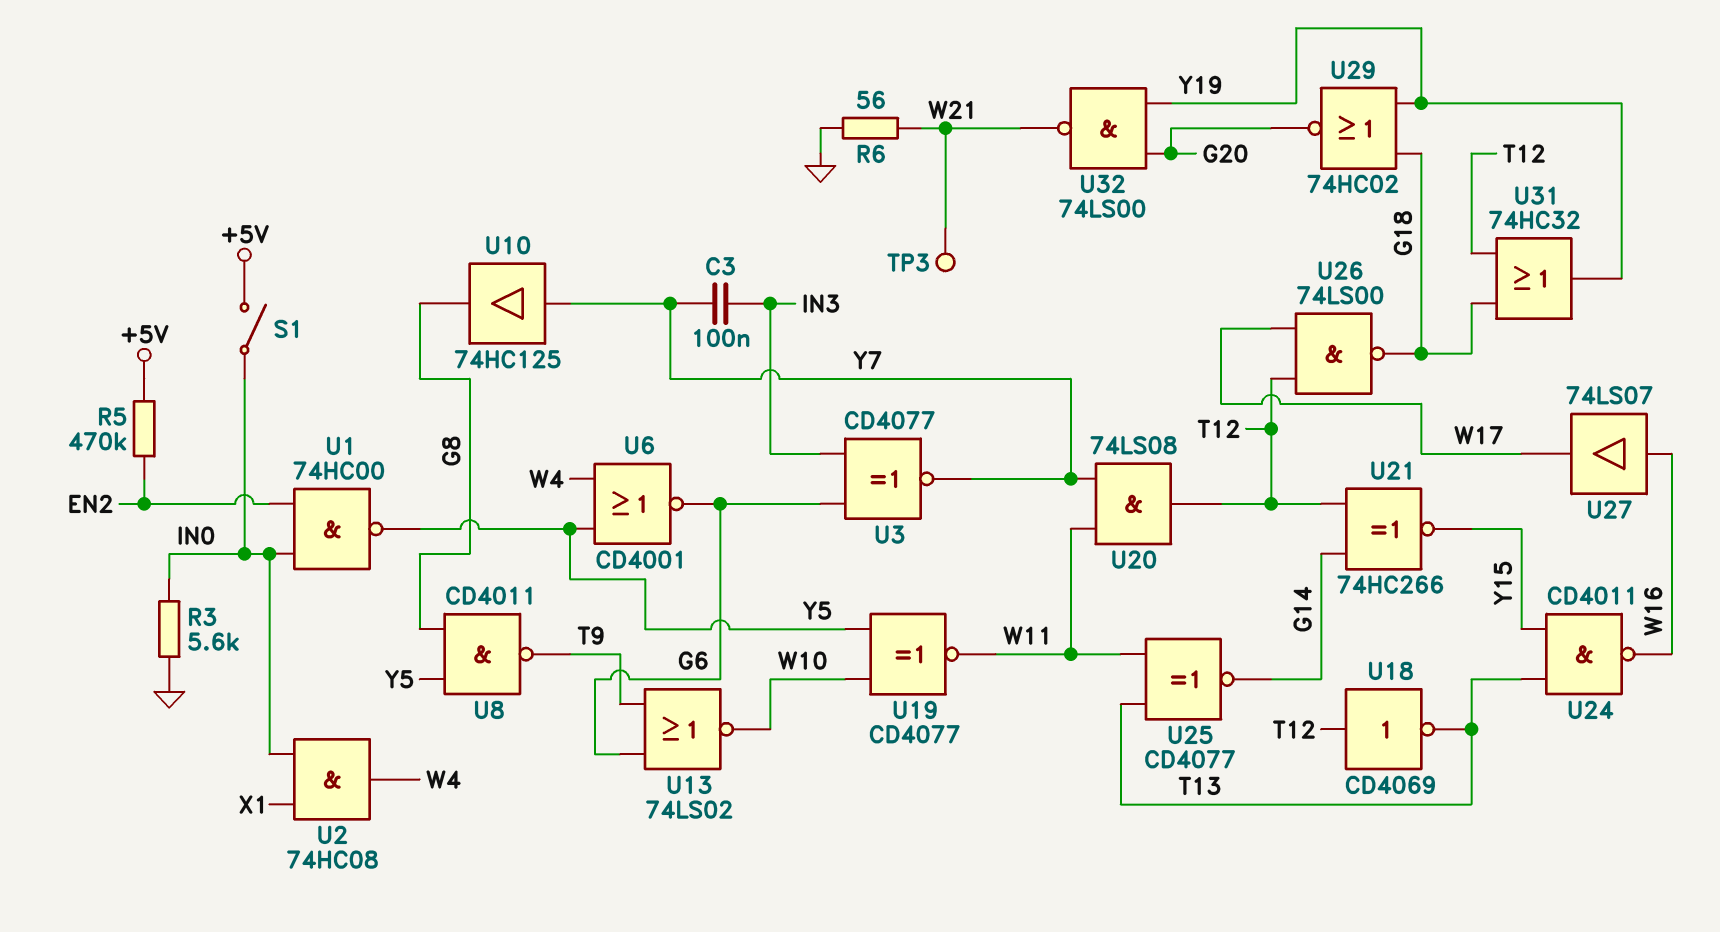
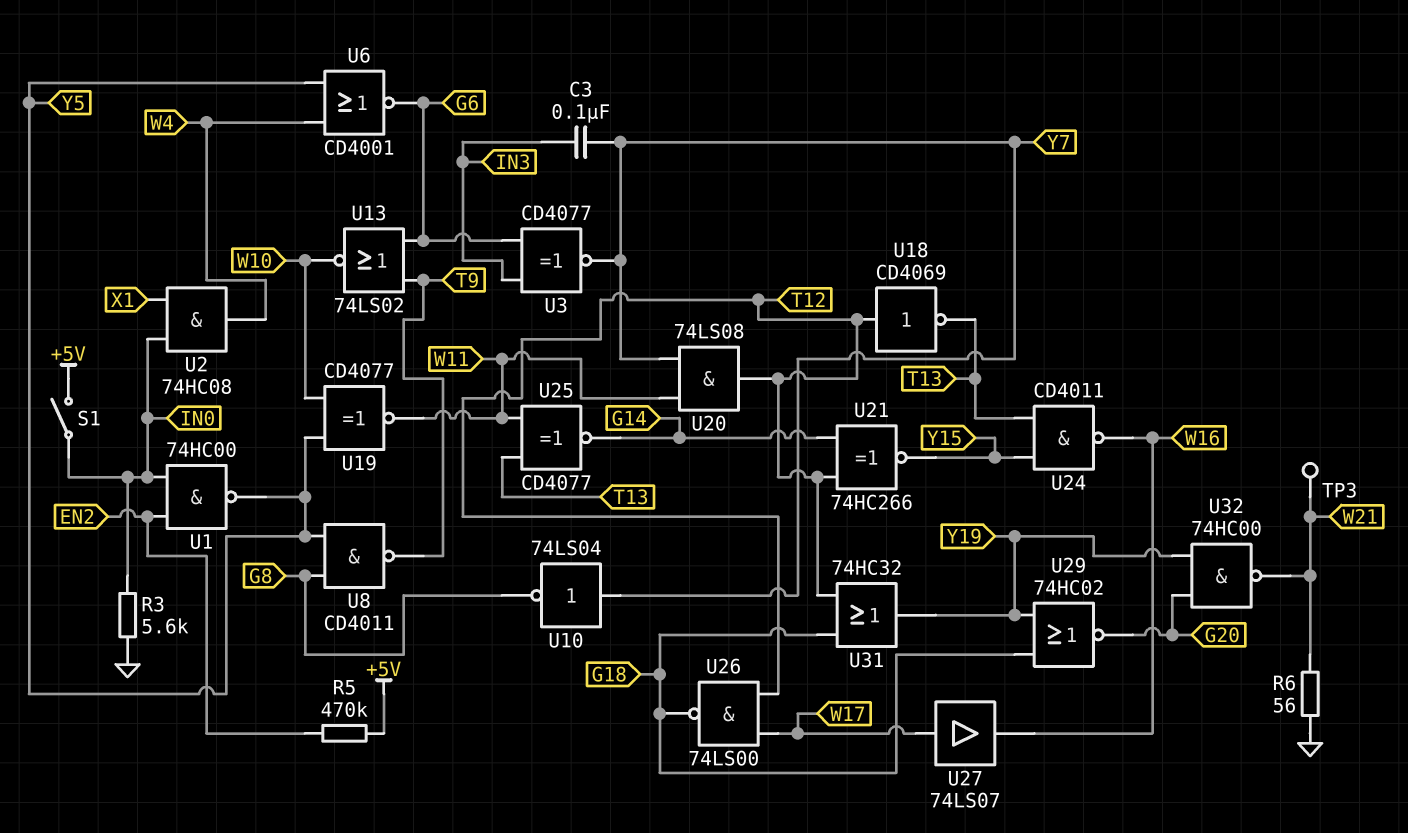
U10: buffer 74HC125 (in Y7, out G8) -> NOT 74LS04 (in Y7, out G8)
U27: buffer 74LS07 (in W16, out W17) -> buffer 74LS07 (in W17, out W16)
U32: NAND 74LS00 (in G20, in Y19, out W21) -> NAND 74HC00 (in G20, in Y19, out W21)

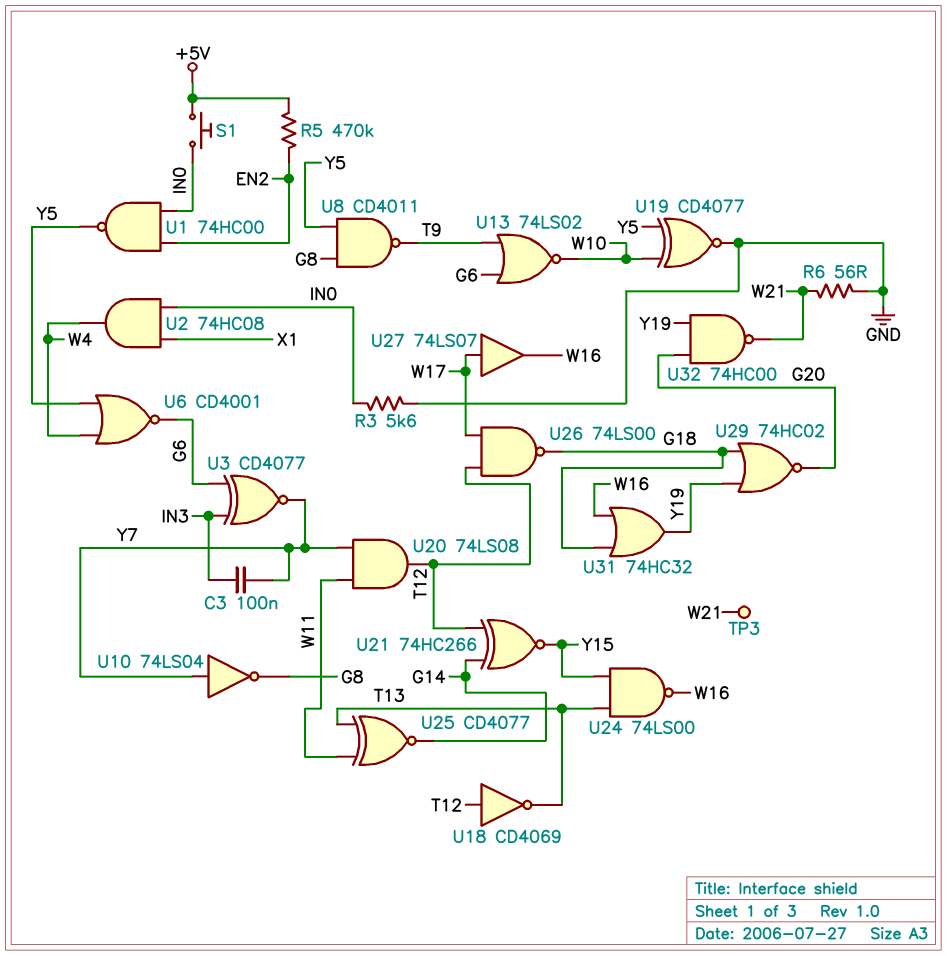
S1: switch (+5V, IN0) -> button (+5V, IN0)
U19: XNOR CD4077 (in W10, in Y5, out W11) -> XNOR CD4077 (in W10, in Y5, out GND)
U24: NAND CD4011 (in T13, in Y15, out W16) -> NAND 74LS00 (in T13, in Y15, out W16)
U31: OR 74HC32 (in G18, in T12, out Y19) -> OR 74HC32 (in G18, in W16, out Y19)

